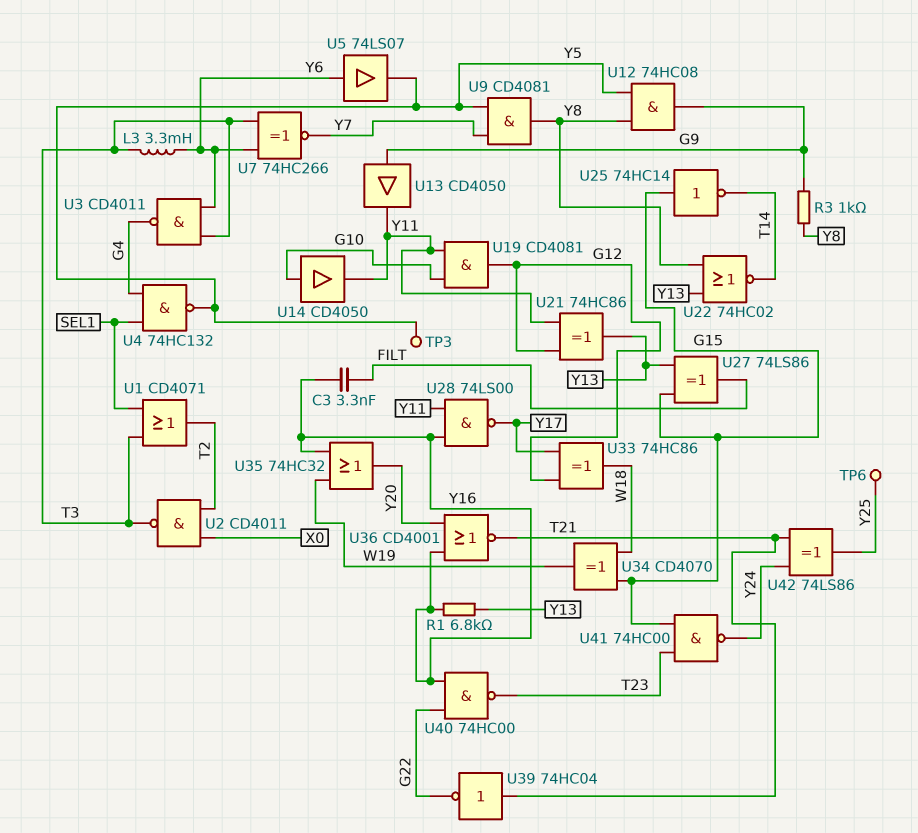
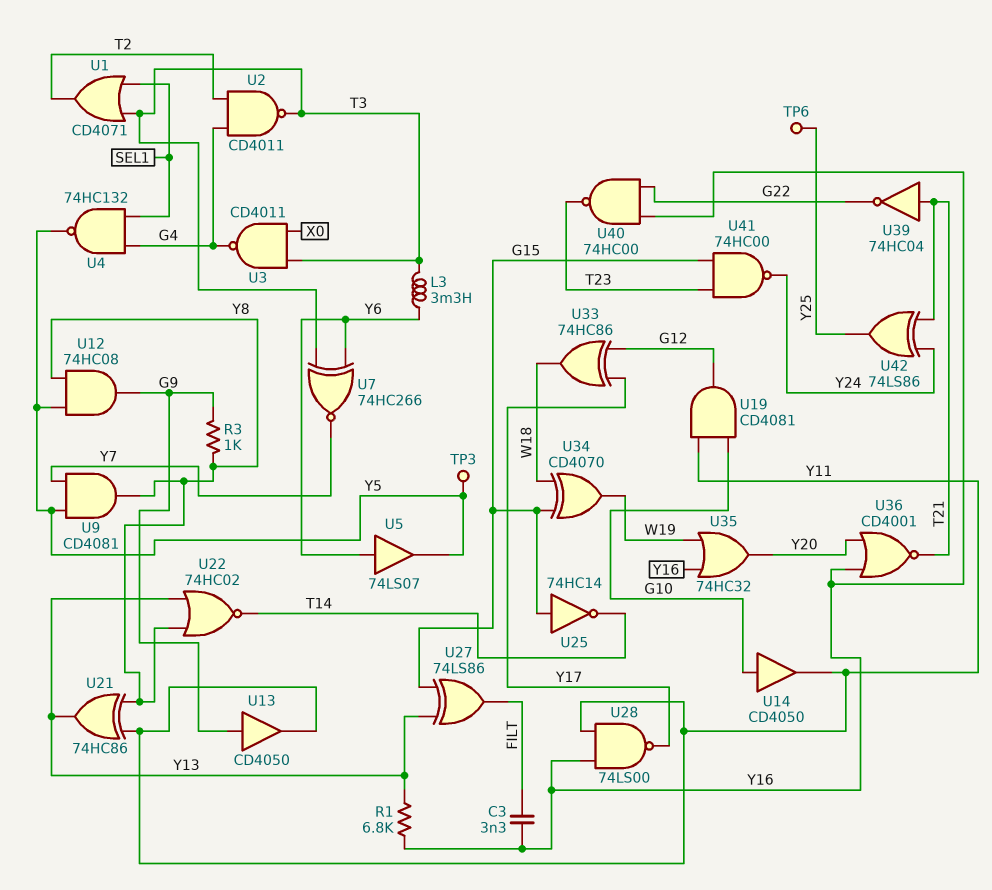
U2: NAND CD4011 (in T2, in X0, out T3) -> NAND CD4011 (in G4, in T2, out T3)
U3: NAND CD4011 (in T3, in Y6, out G4) -> NAND CD4011 (in T3, in X0, out G4)
U21: XOR 74HC86 (in G12, in Y11, out Y13) -> XOR 74HC86 (in Y8, in Y11, out Y13)

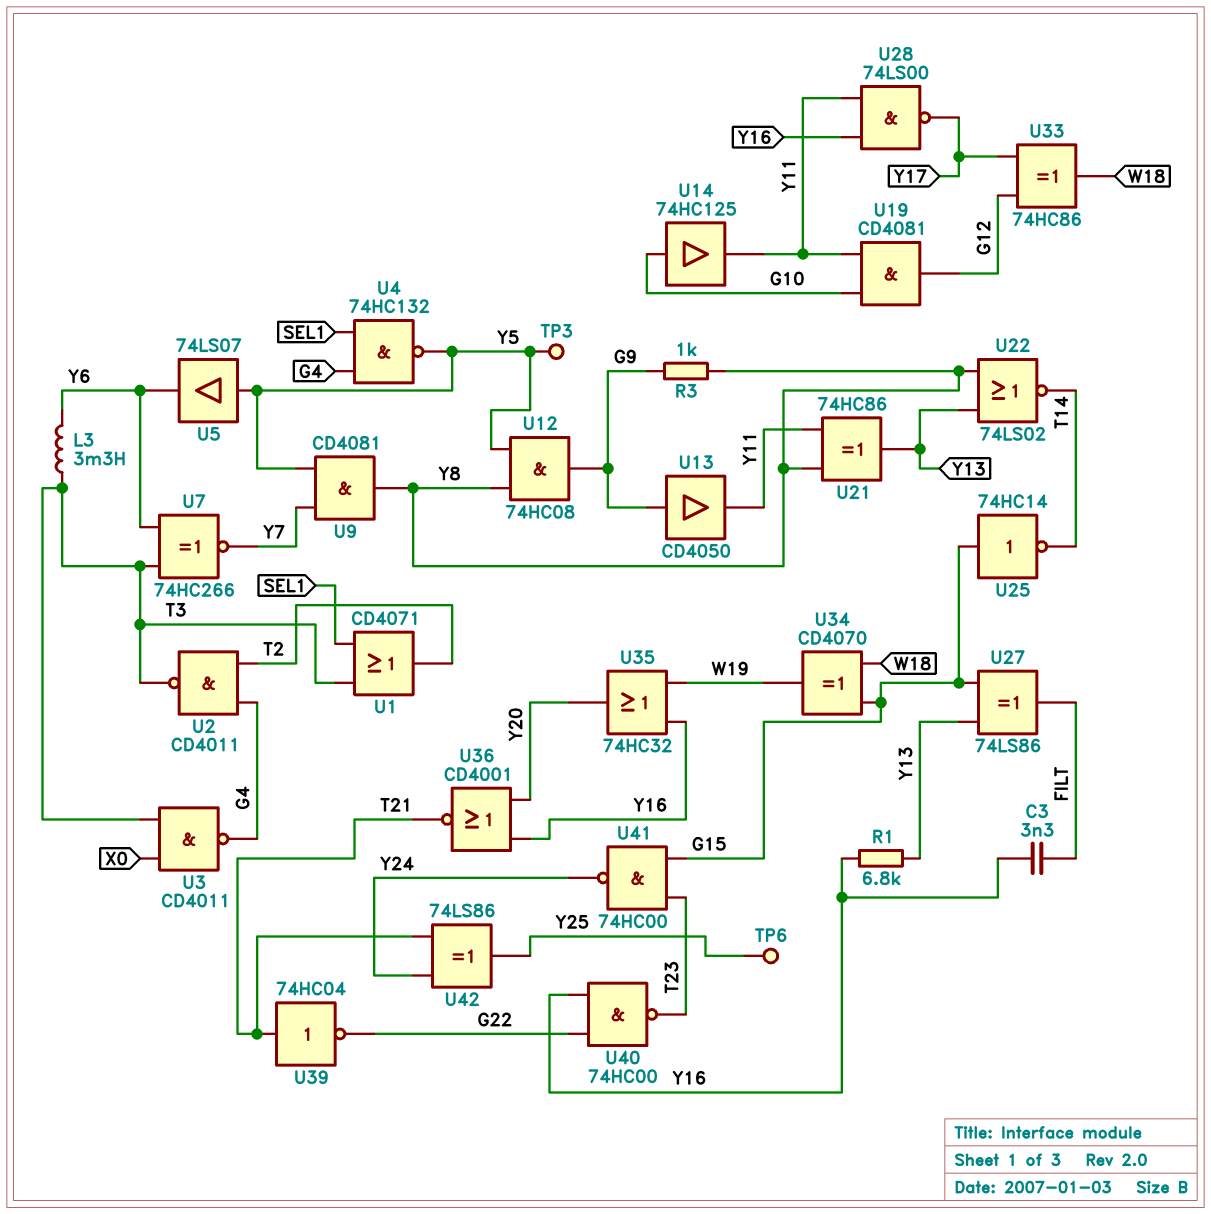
U5: buffer 74LS07 (in Y6, out Y5) -> buffer 74LS07 (in Y5, out Y6)
U14: buffer CD4050 (in G10, out Y11) -> buffer 74HC125 (in G10, out Y11)
U22: NOR 74HC02 (in Y8, in Y13, out T14) -> NOR 74LS02 (in Y8, in Y13, out T14)

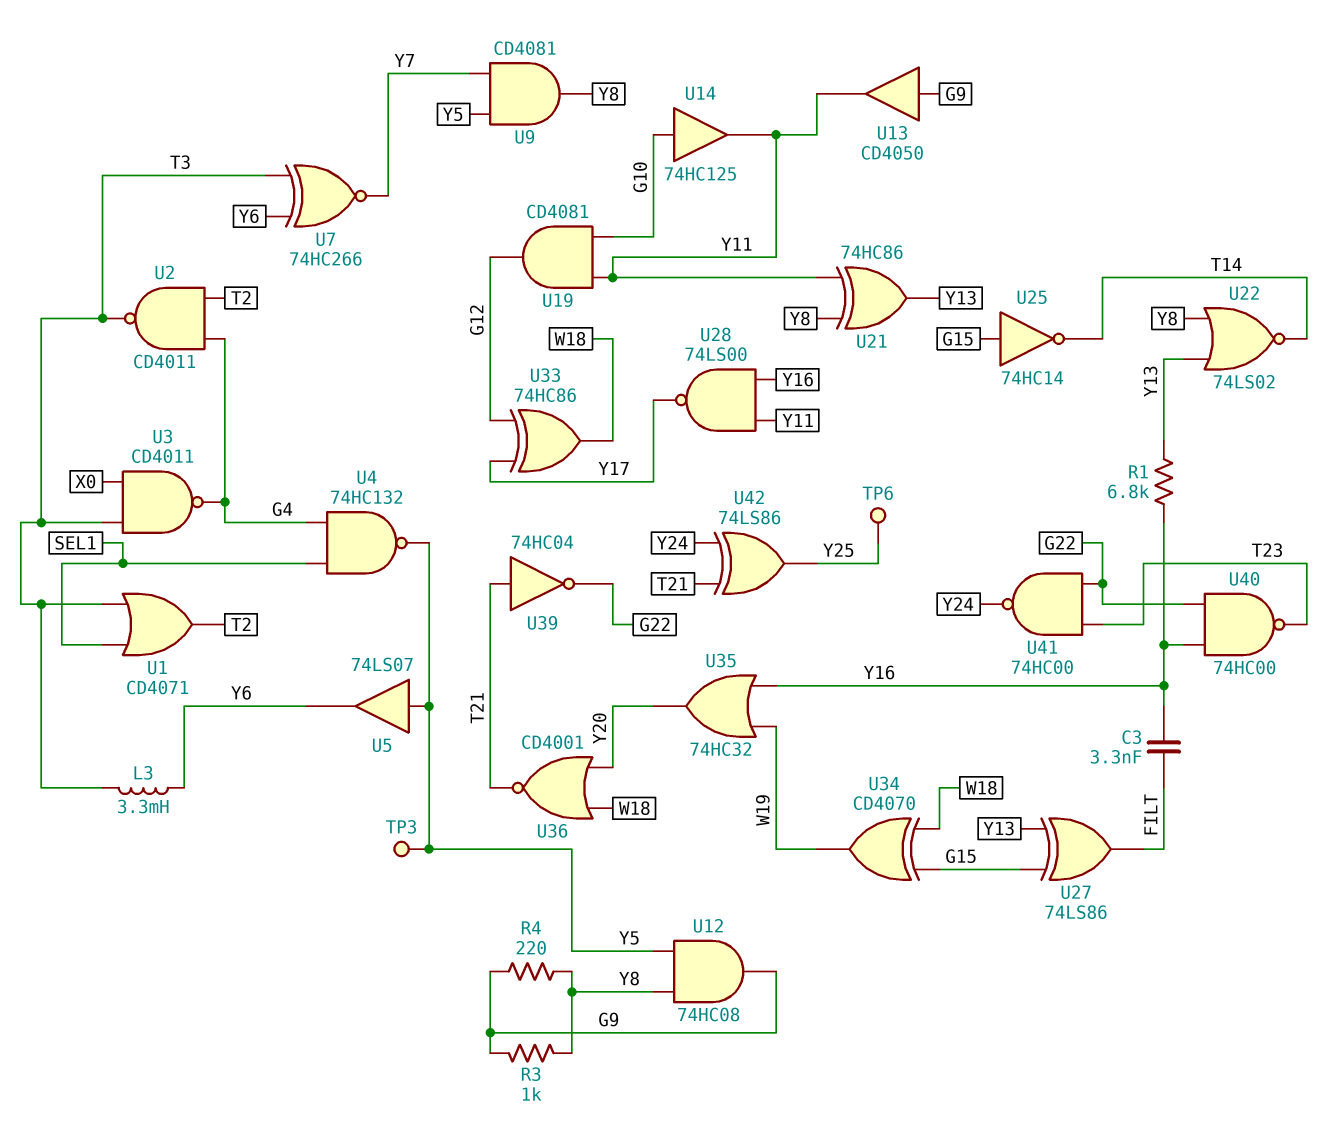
R4: none -> 220 (G9, Y8)
U36: NOR CD4001 (in Y16, in Y20, out T21) -> NOR CD4001 (in W18, in Y20, out T21)
U41: NAND 74HC00 (in G15, in T23, out Y24) -> NAND 74HC00 (in G22, in T23, out Y24)

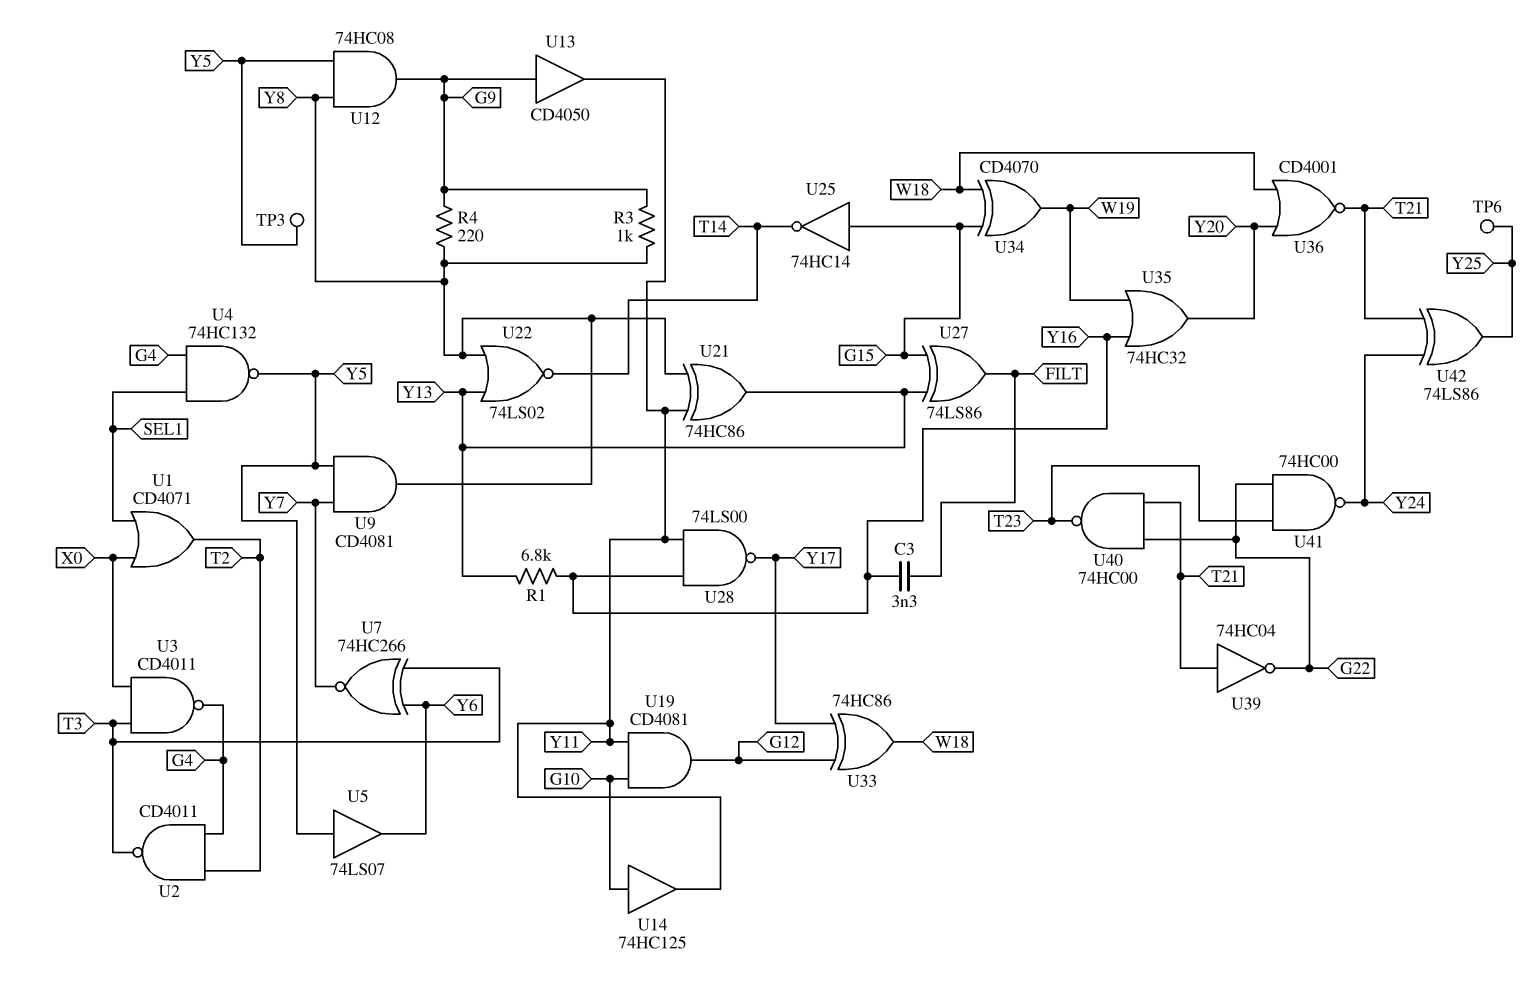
L3: 3.3mH (T3, Y6) -> none
U1: OR CD4071 (in SEL1, in T3, out T2) -> OR CD4071 (in SEL1, in X0, out T2)
U40: NAND 74HC00 (in G22, in Y16, out T23) -> NAND 74HC00 (in G22, in T21, out T23)

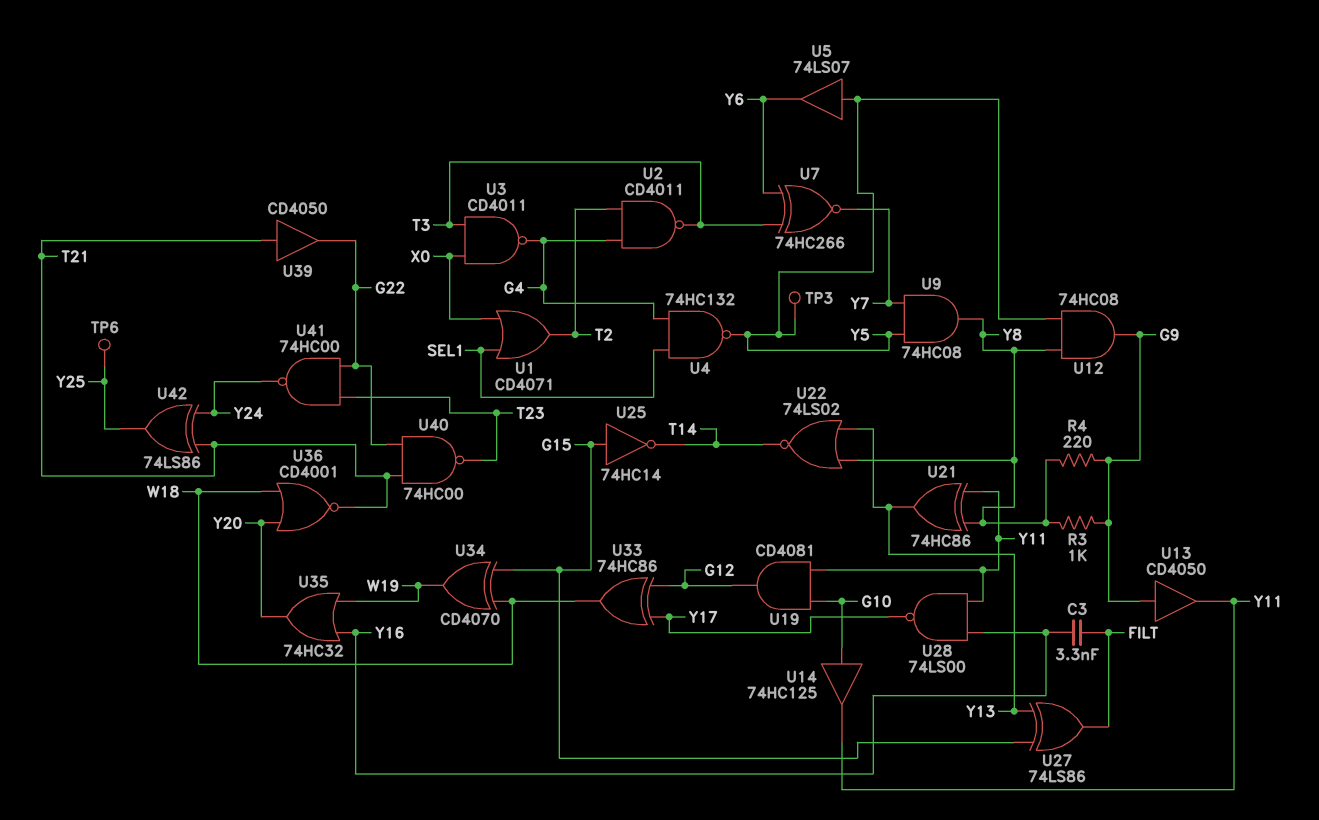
R1: 6.8k (Y13, Y16) -> none
U9: AND CD4081 (in Y5, in Y7, out Y8) -> AND 74HC08 (in Y5, in Y7, out Y8)
U39: NOT 74HC04 (in T21, out G22) -> buffer CD4050 (in T21, out G22)

